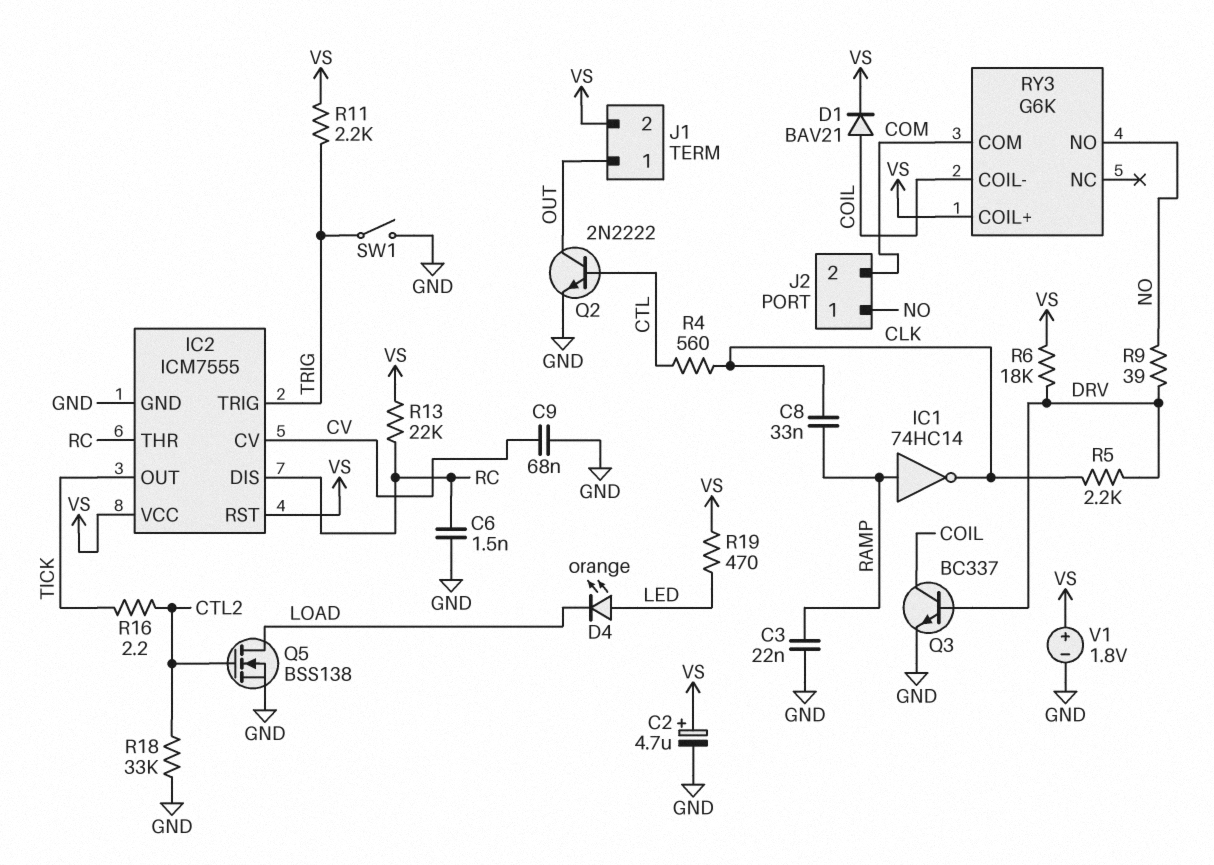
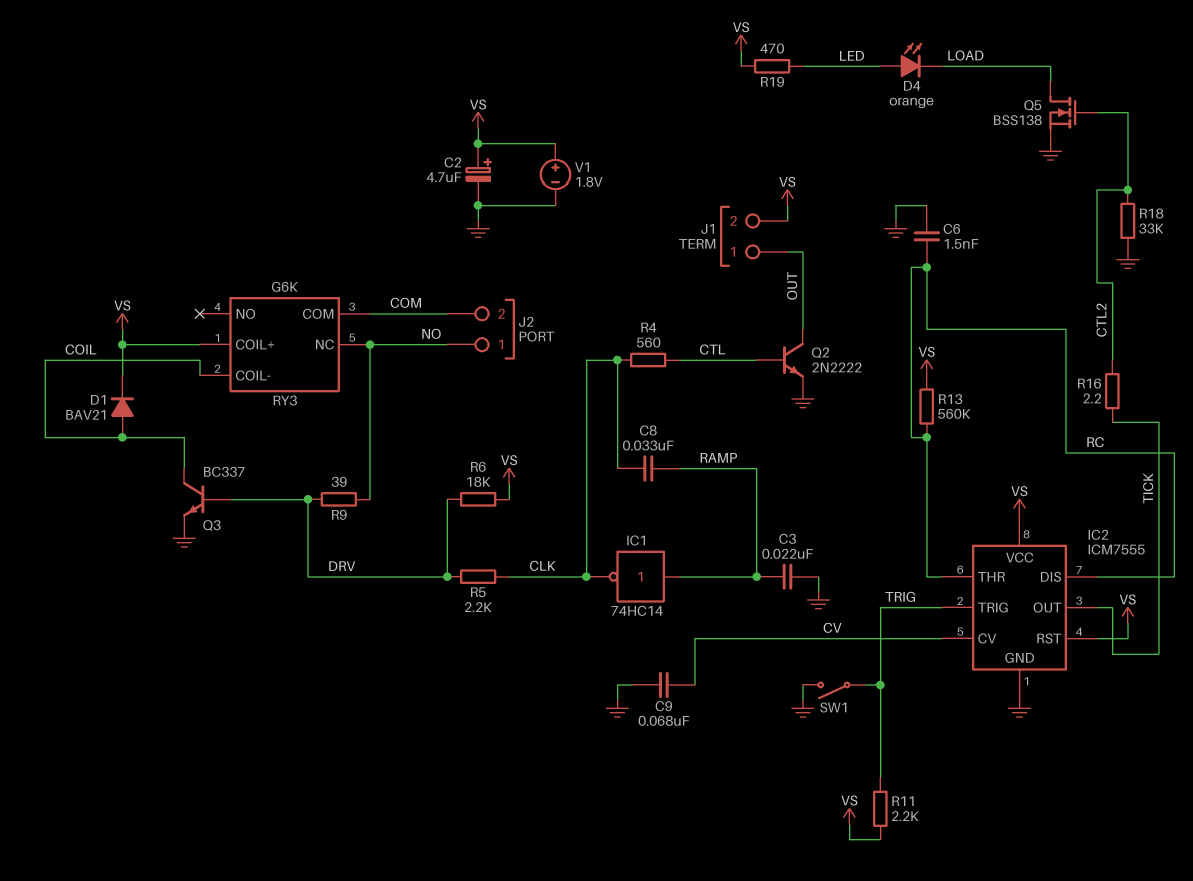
R13: 22k (RC, VS) -> 560k (RC, VS)
RY3 pin NC: none -> NO
RY3 pin NO: NO -> none

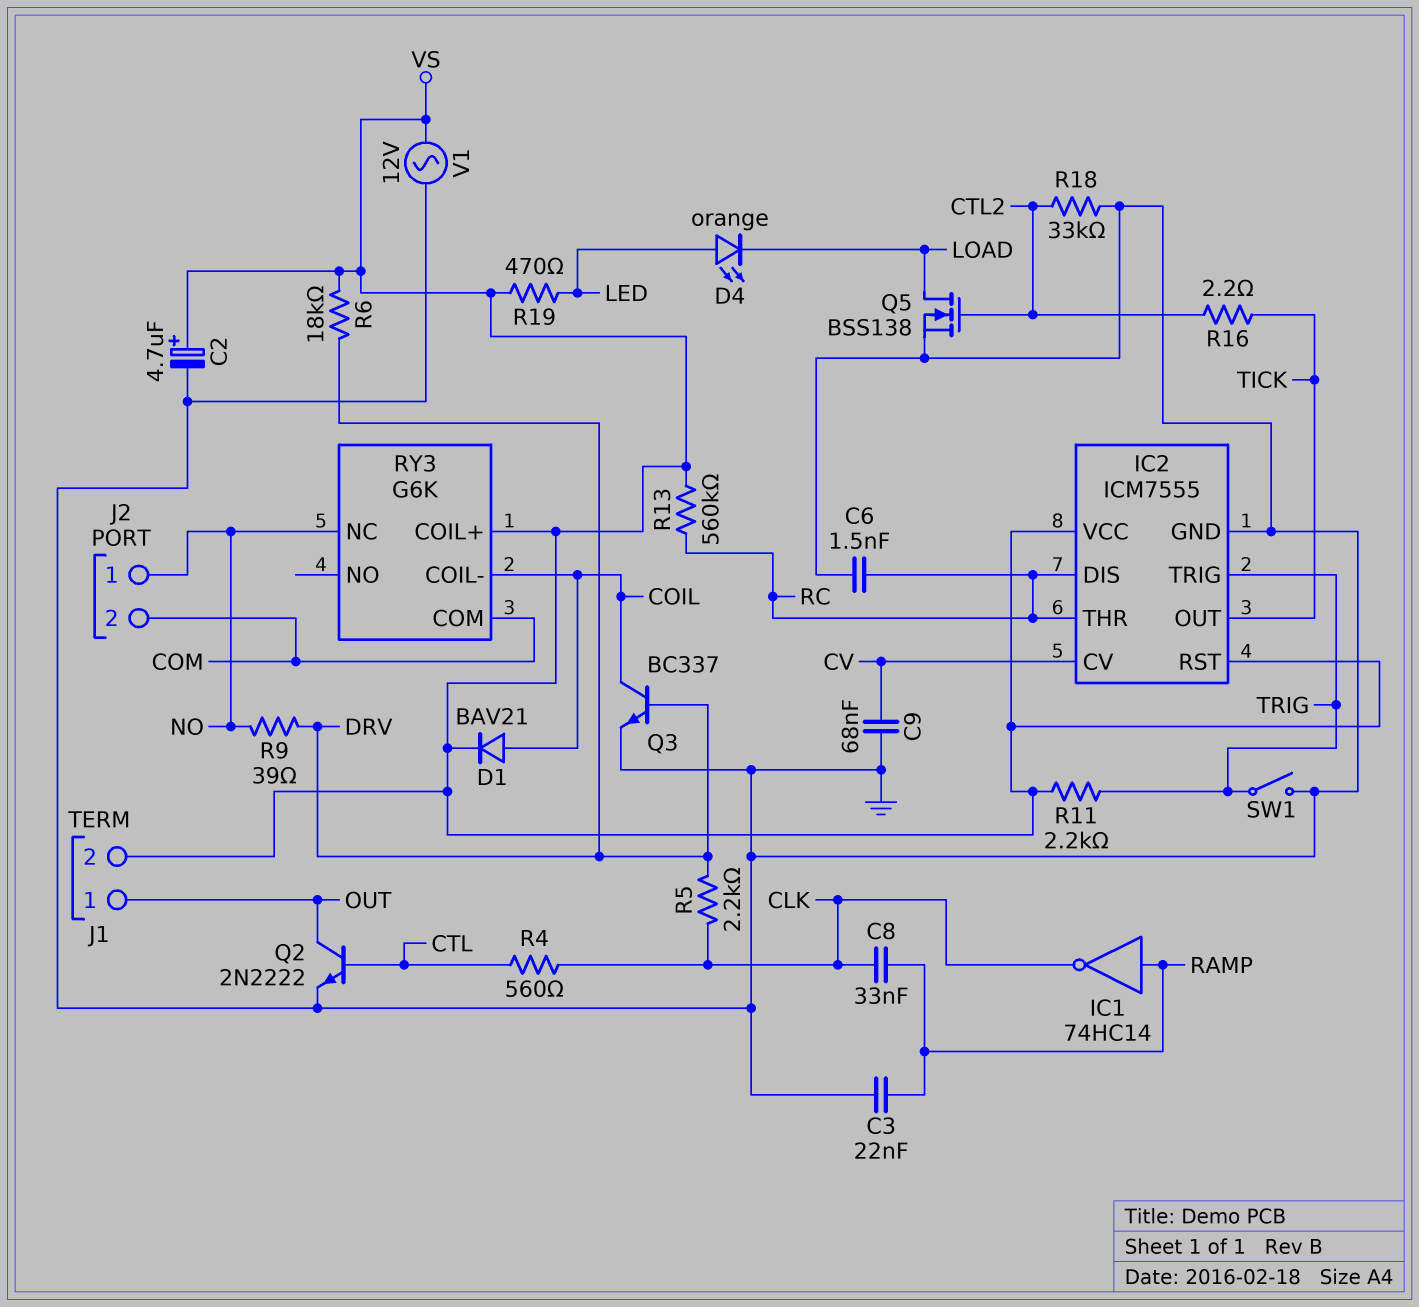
V1: 1.8V (plus VS, minus GND) -> AC 12V (GND, VS)

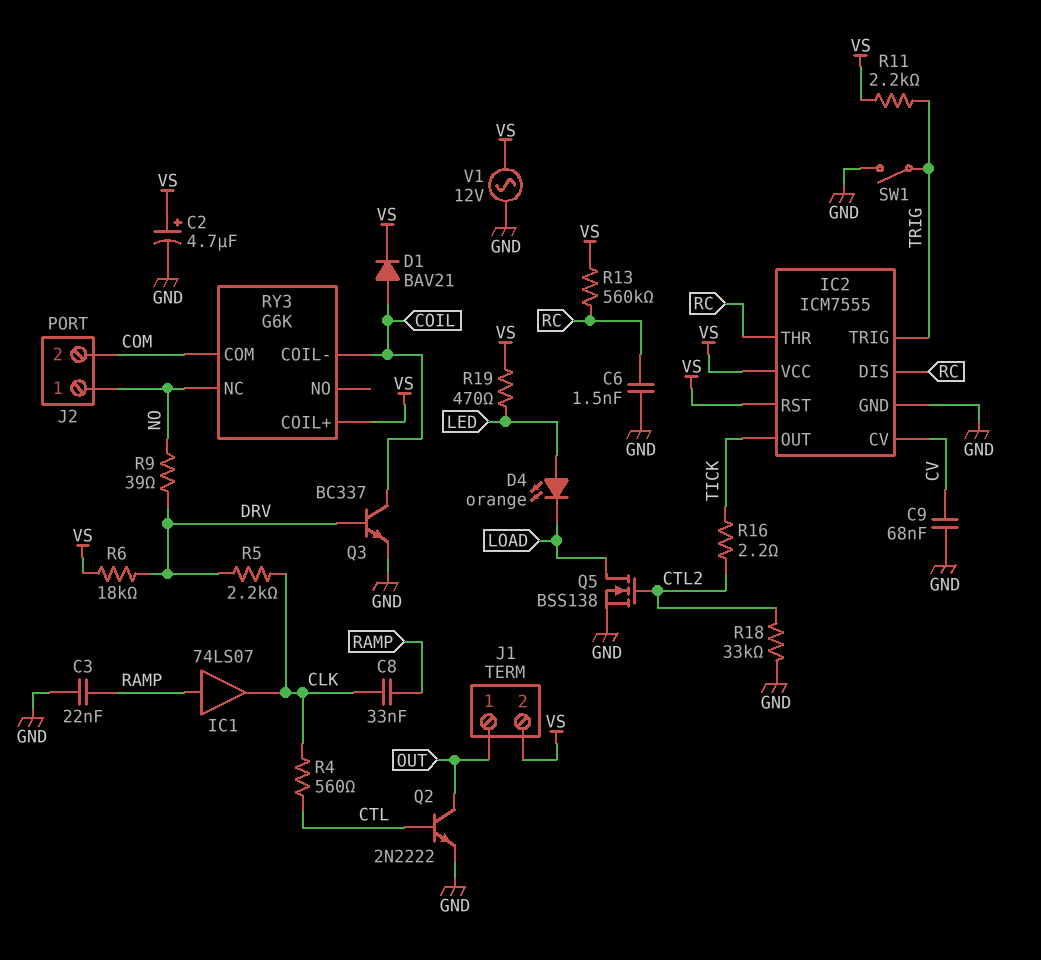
IC1: NOT 74HC14 (in RAMP, out CLK) -> buffer 74LS07 (in RAMP, out CLK)

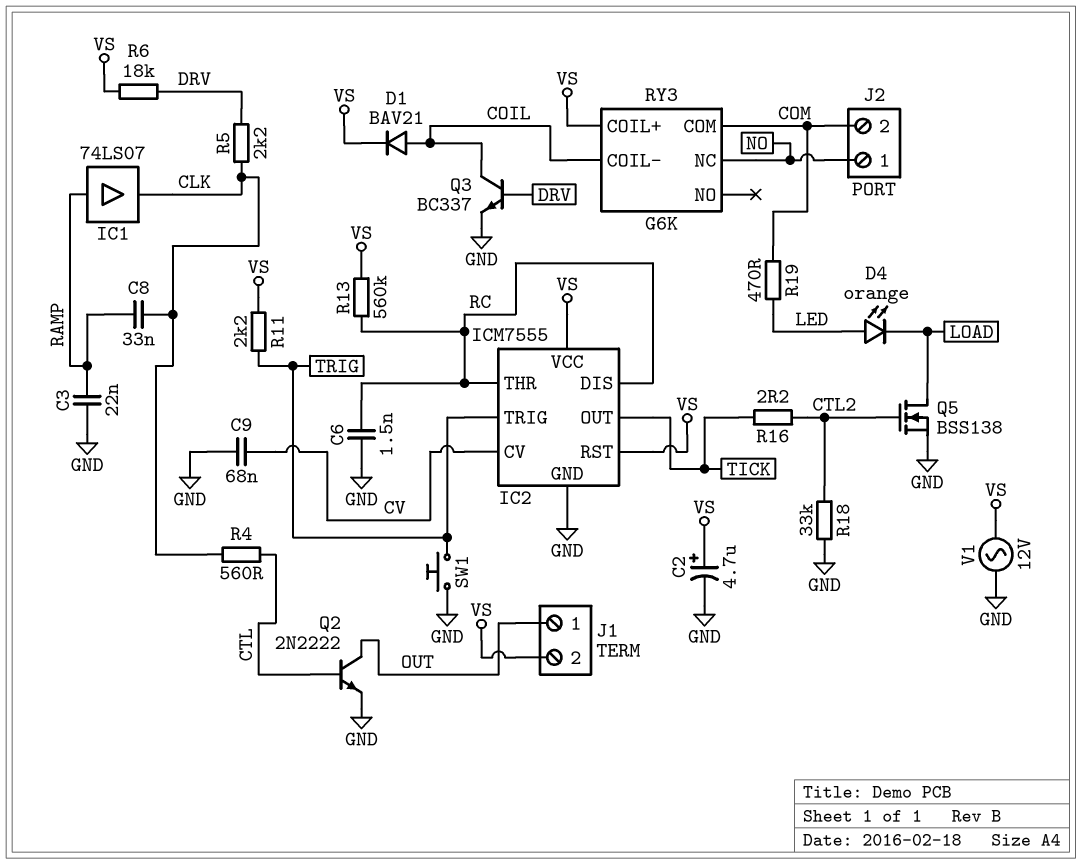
R9: 39 (DRV, NO) -> none
R19: 470 (LED, VS) -> 470 (COM, LED)
SW1: switch (GND, TRIG) -> button (GND, TRIG)

